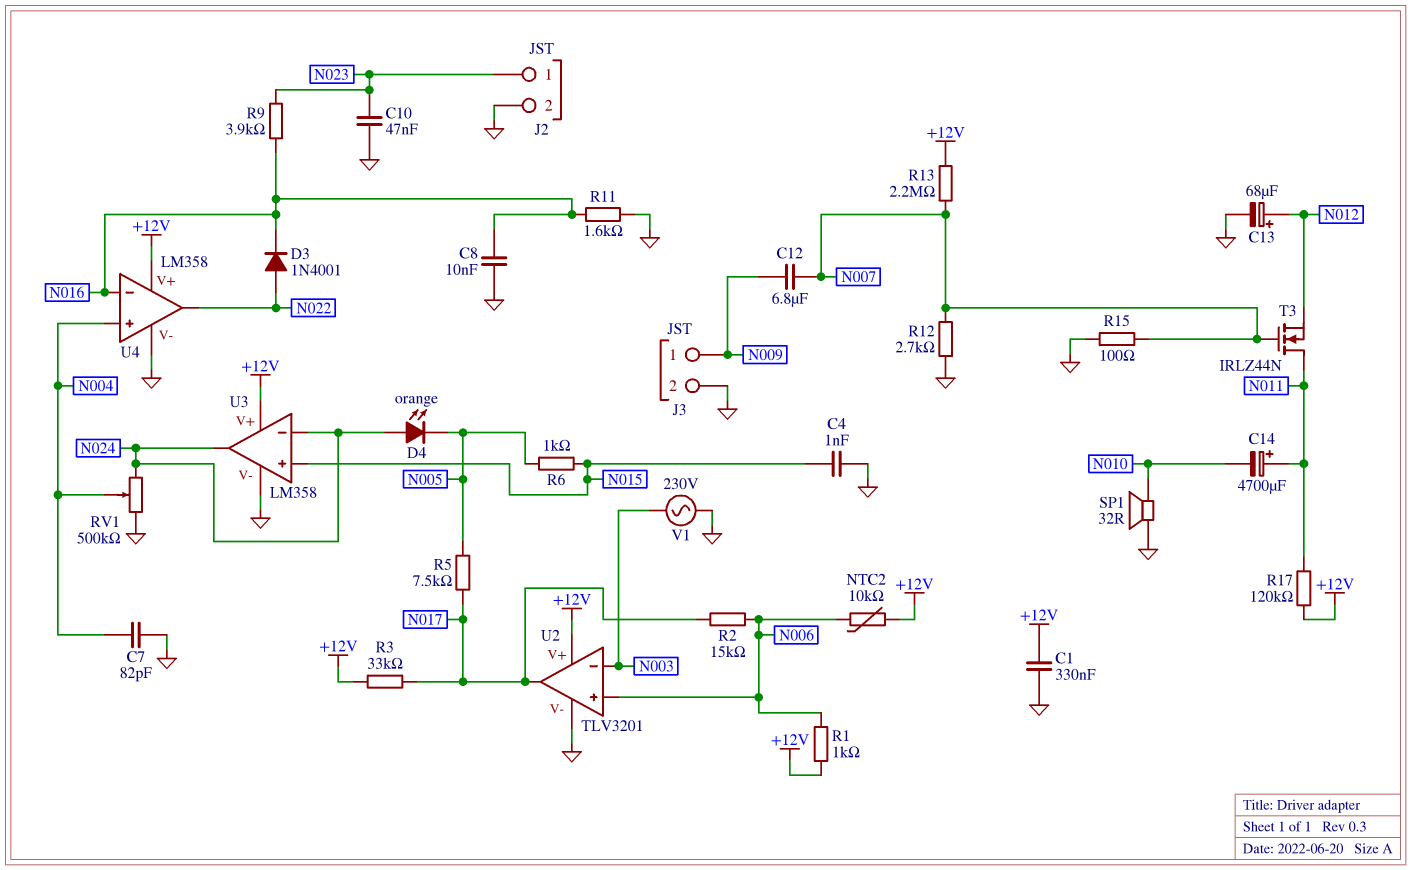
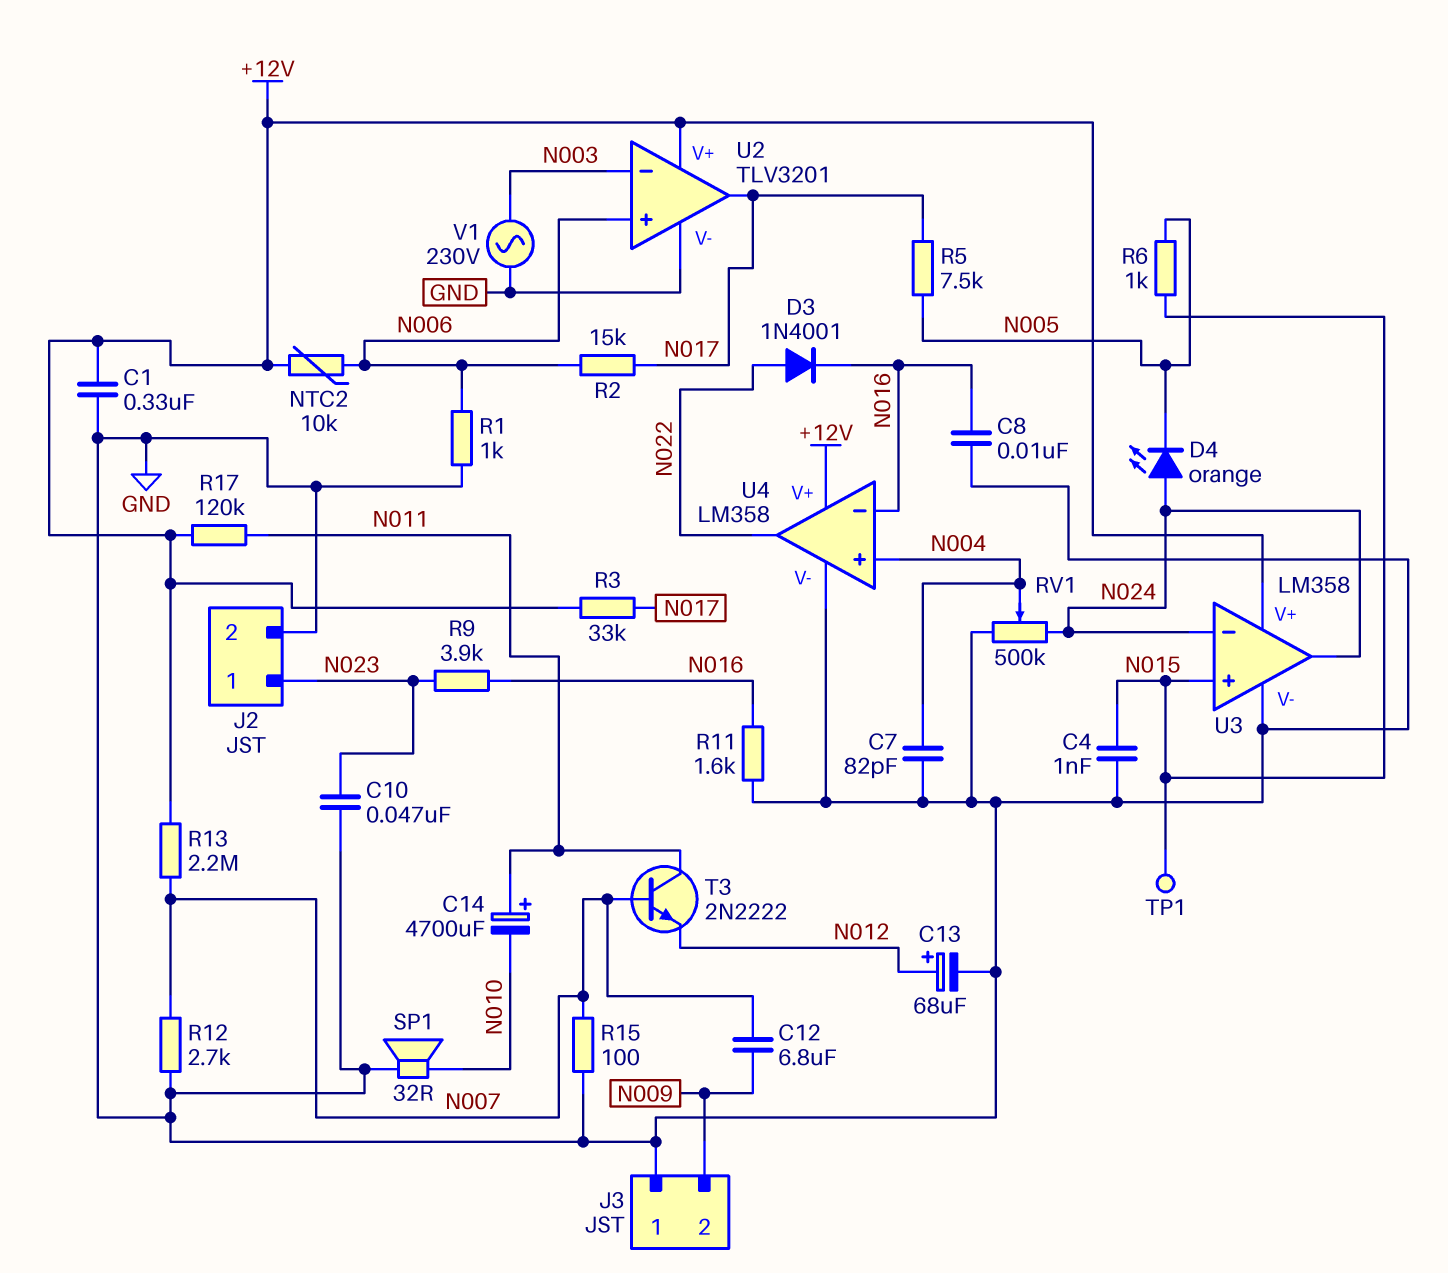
J3 pin 1: N009 -> GND
J3 pin 2: GND -> N009
R1: 1k (+12V, N006) -> 1k (GND, N006)
T3: NMOS IRLZ44N (G N007, D N011, S N012) -> NPN 2N2222 (B N007, C N011, E N012)
TP1: none -> test point (N015)

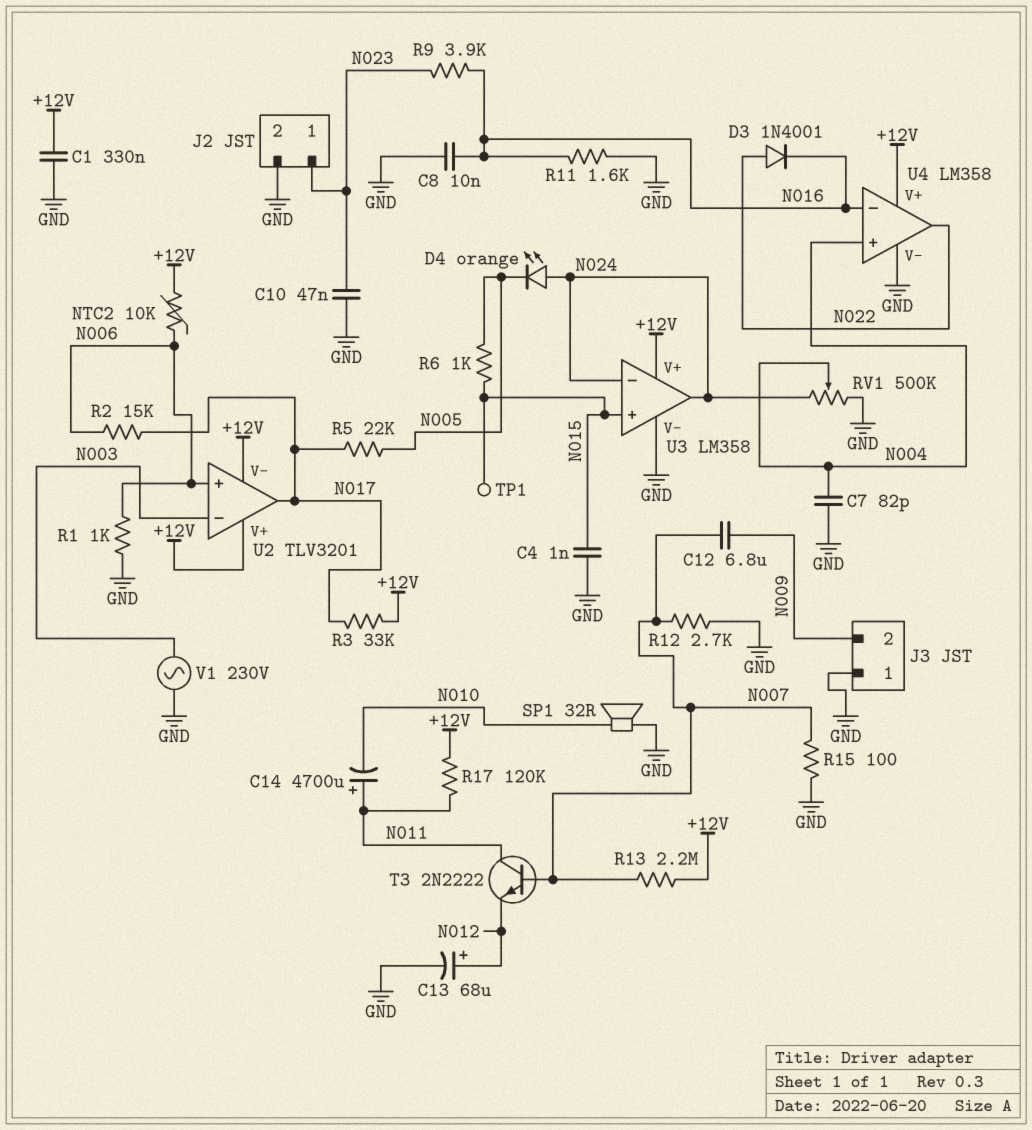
R5: 7.5k (N005, N017) -> 22k (N005, N017)
U2 pin V-: GND -> +12V

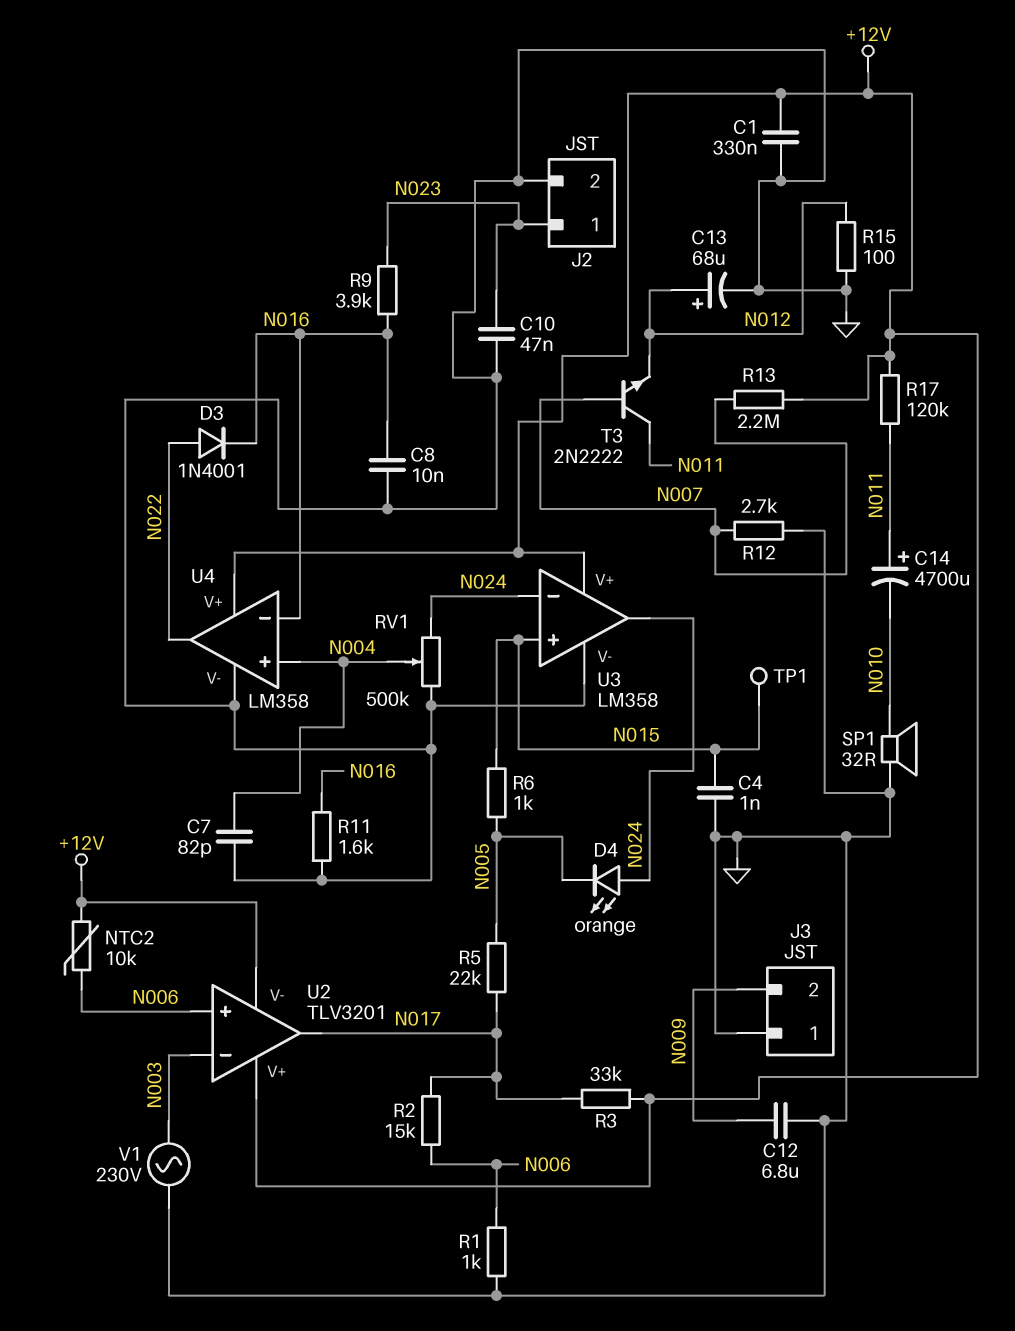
C12: 6.8uF (N007, N009) -> 6.8uF (GND, N009)
R15: 100 (GND, N007) -> 100 (GND, N012)

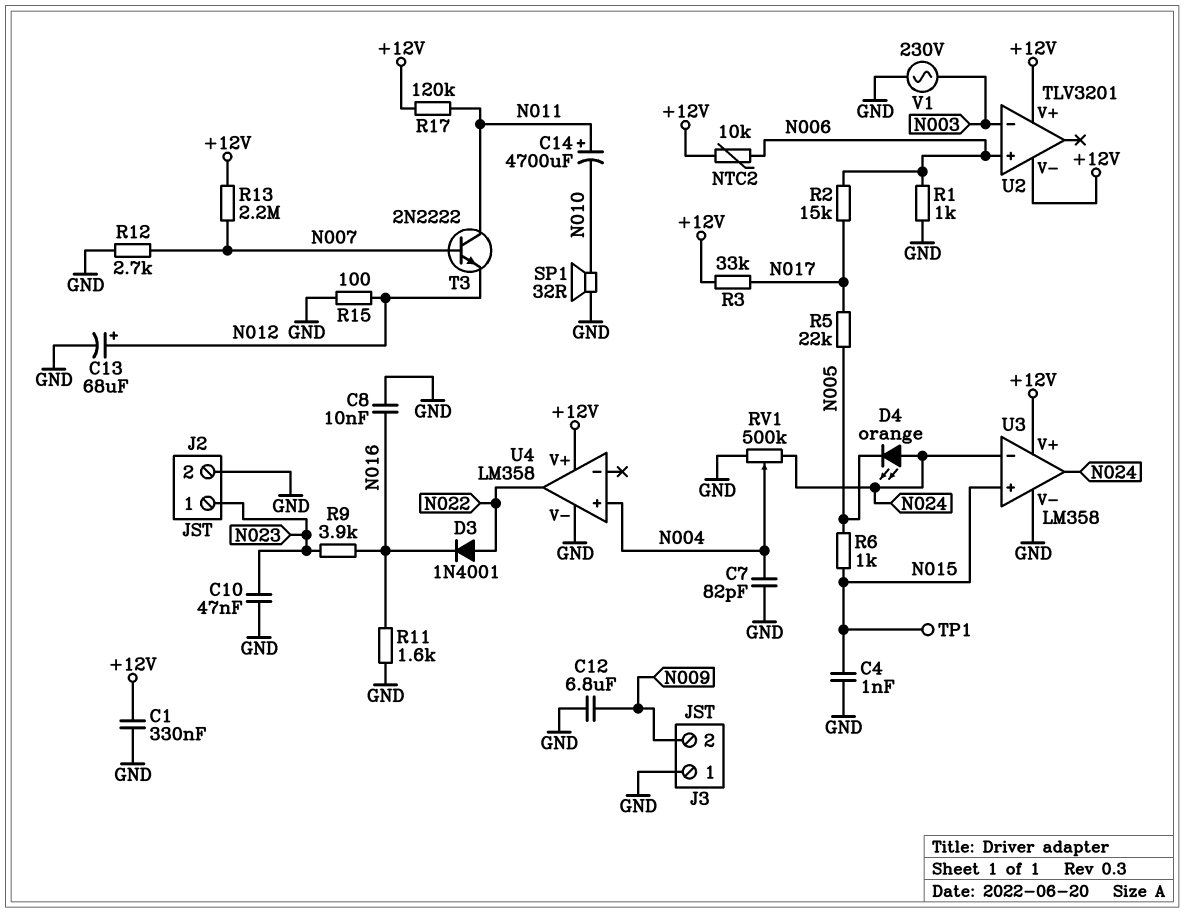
U2 pin out: N017 -> none
U4 pin in-: N016 -> none

